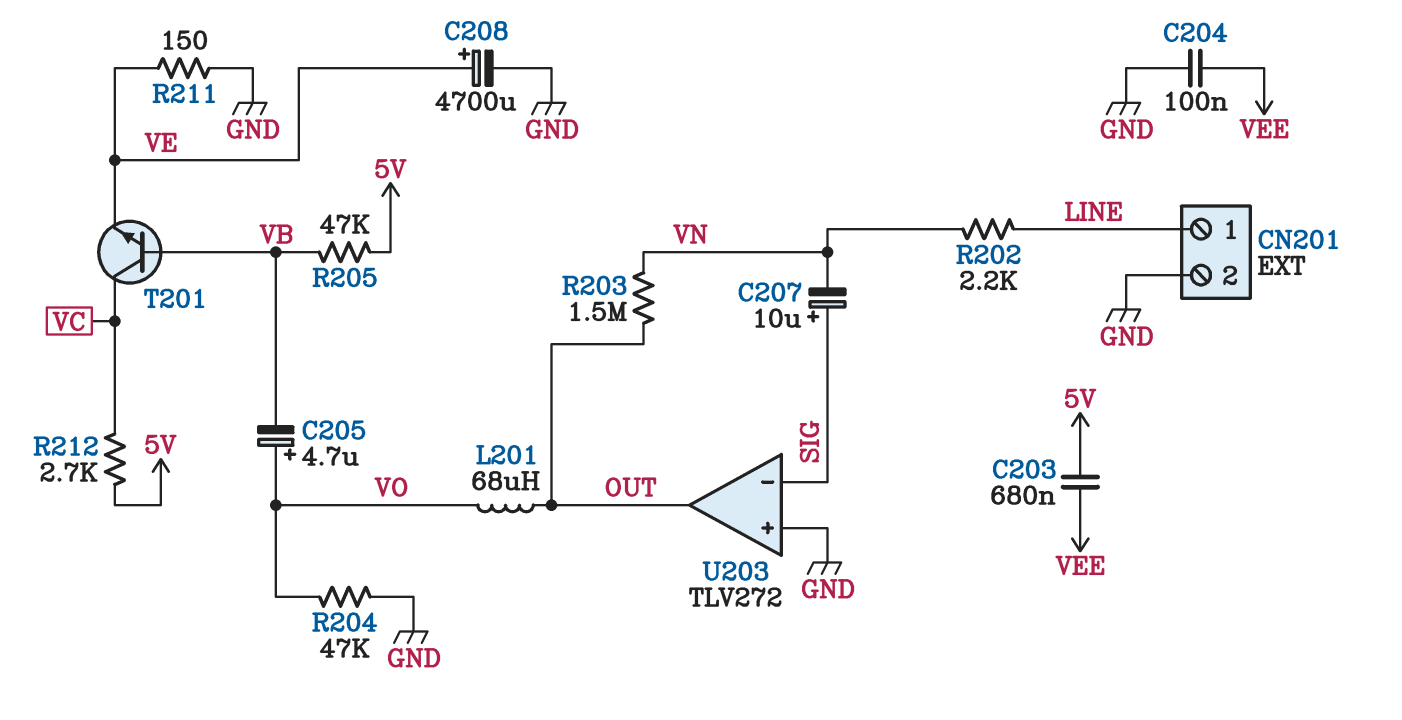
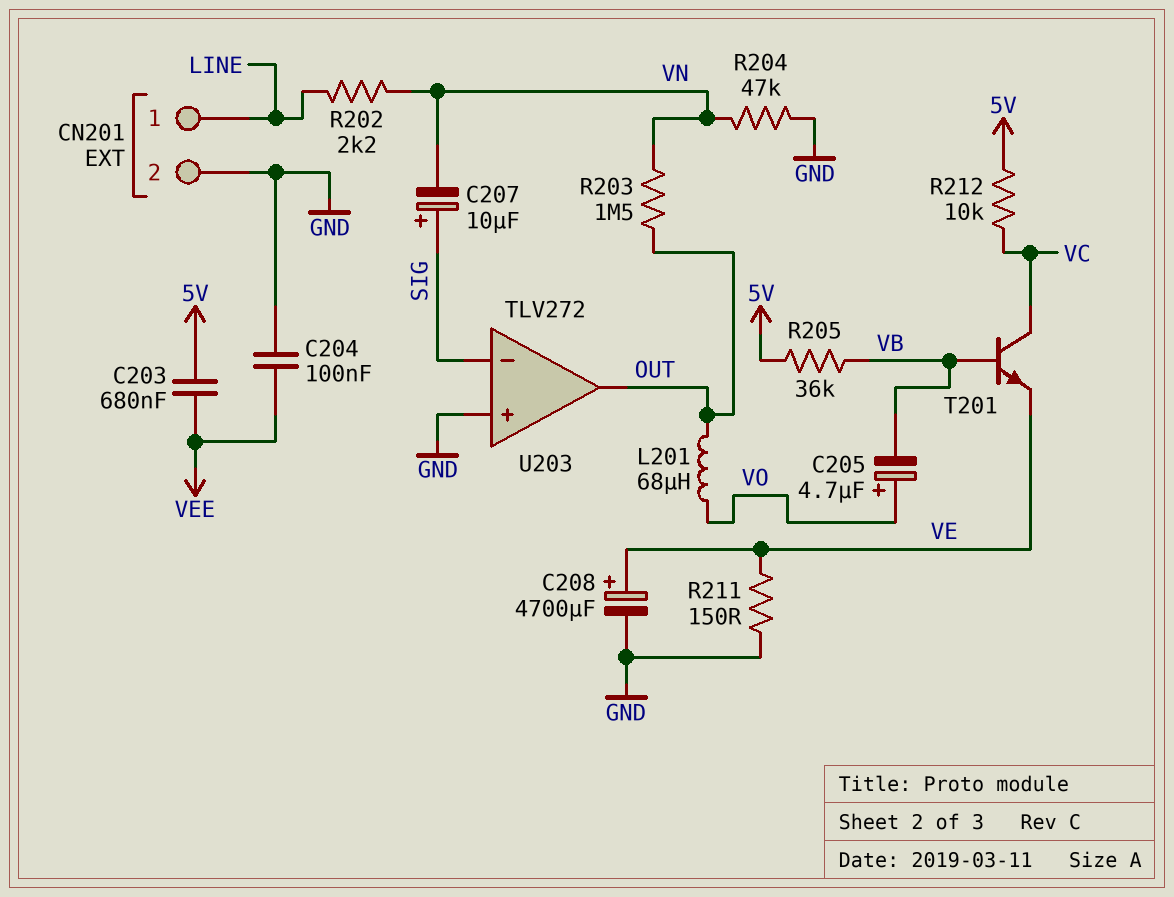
R204: 47k (GND, VO) -> 47k (GND, VN)
R205: 47k (5V, VB) -> 36k (5V, VB)
R212: 2.7k (5V, VC) -> 10k (5V, VC)

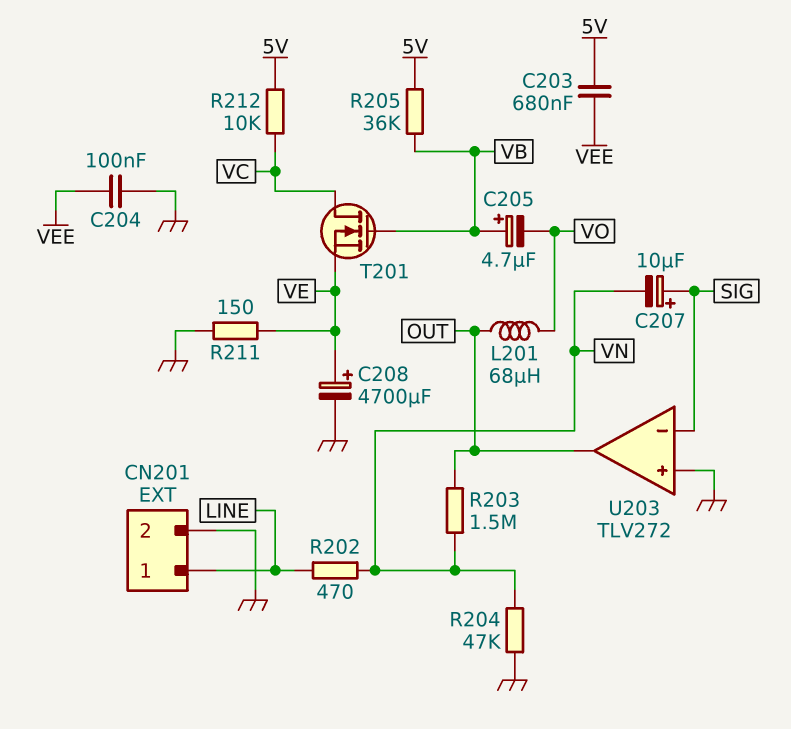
C205: 4.7uF (plus VO, minus VB) -> 4.7uF (plus VB, minus VO)
R202: 2.2k (LINE, VN) -> 470 (LINE, VN)
T201: NPN (B VB, C VC, E VE) -> NMOS (G VB, D VC, S VE)

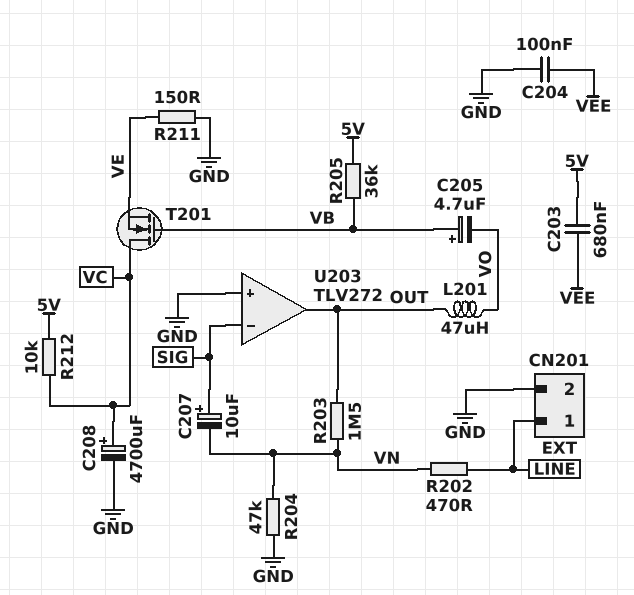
C208: 4700uF (plus VE, minus GND) -> 4700uF (plus VC, minus GND)
L201: 68uH (OUT, VO) -> 47uH (OUT, VO)

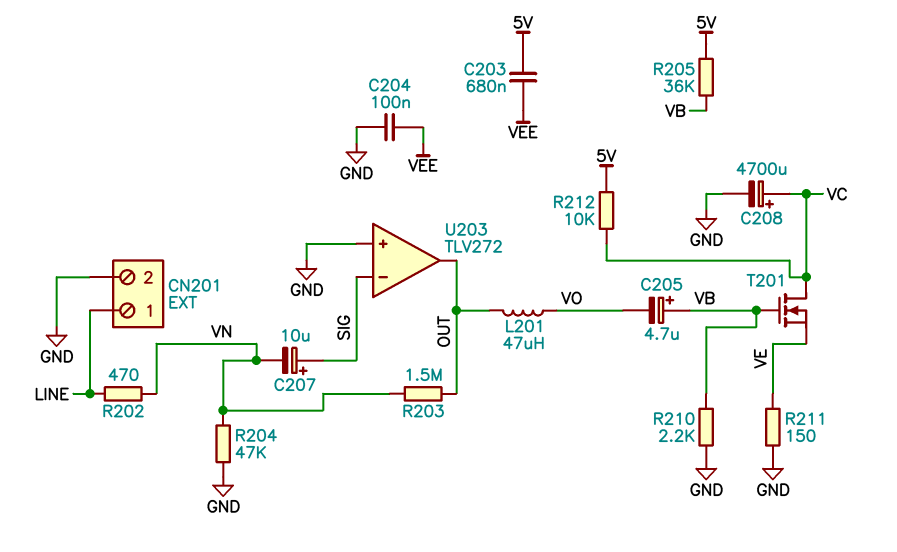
R210: none -> 2.2k (GND, VB)

